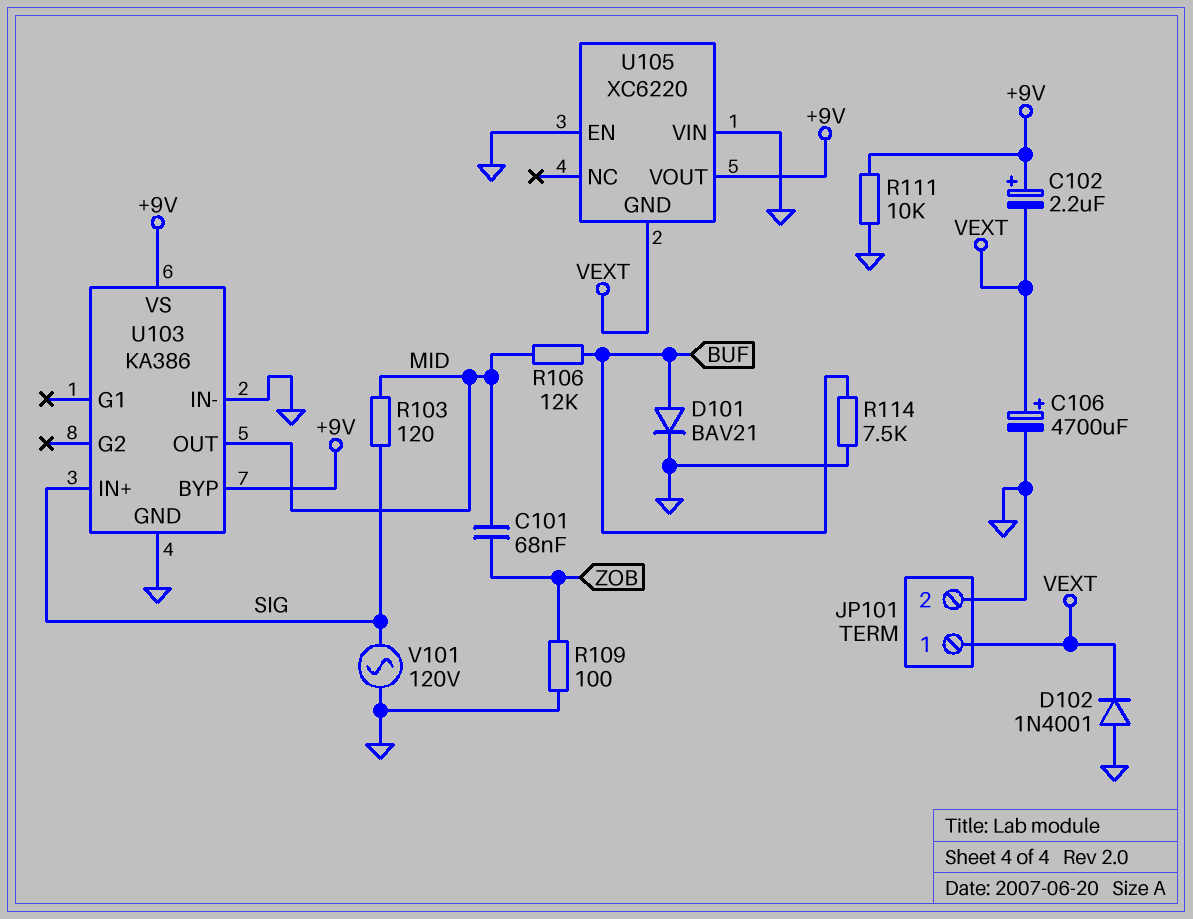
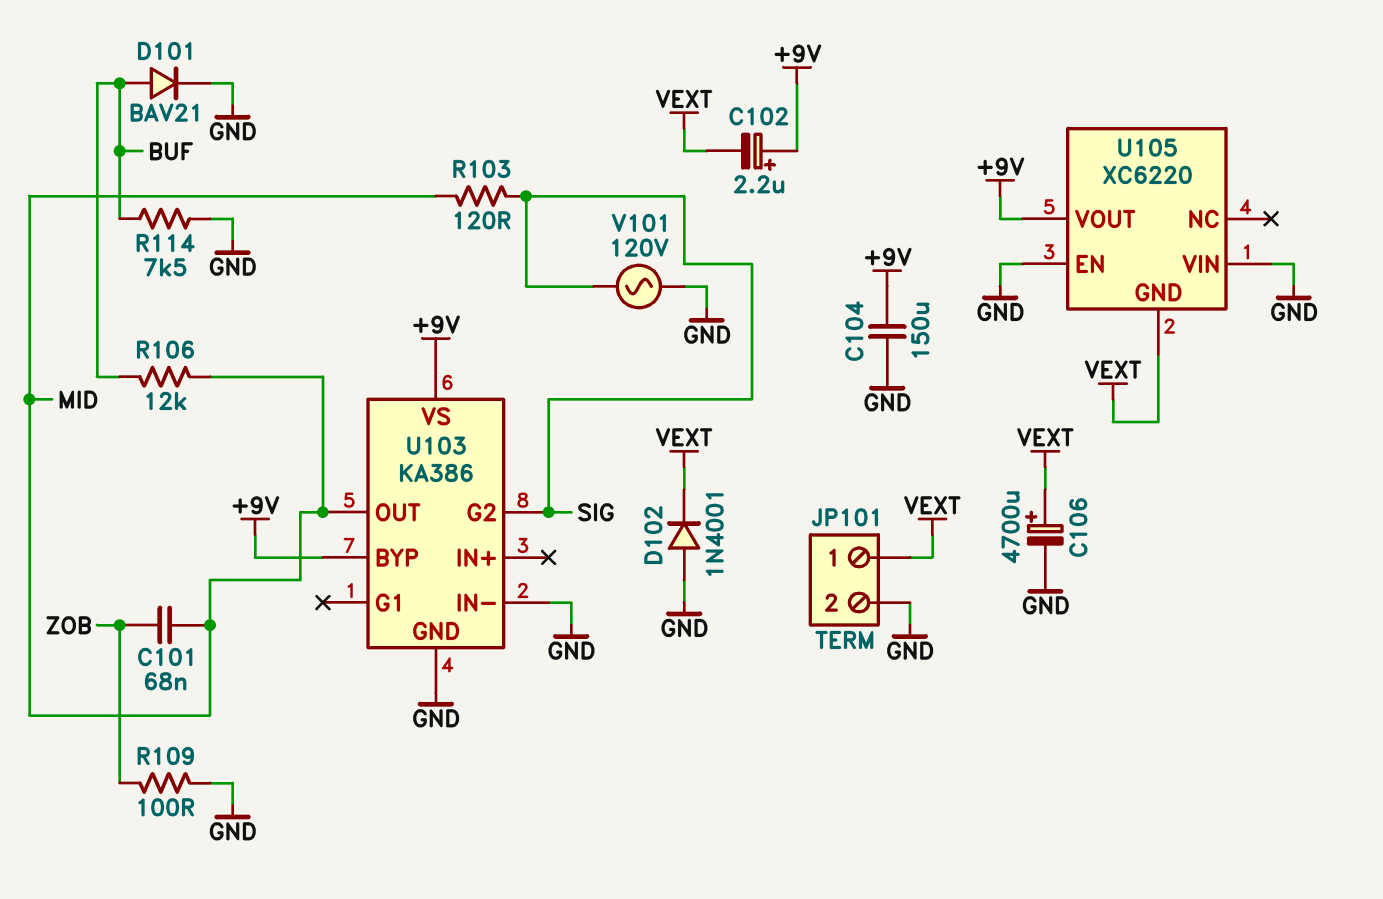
C104: none -> 150uF (+9V, GND)
R111: 10k (+9V, GND) -> none
U103 pin G2: none -> SIG
U103 pin IN+: SIG -> none

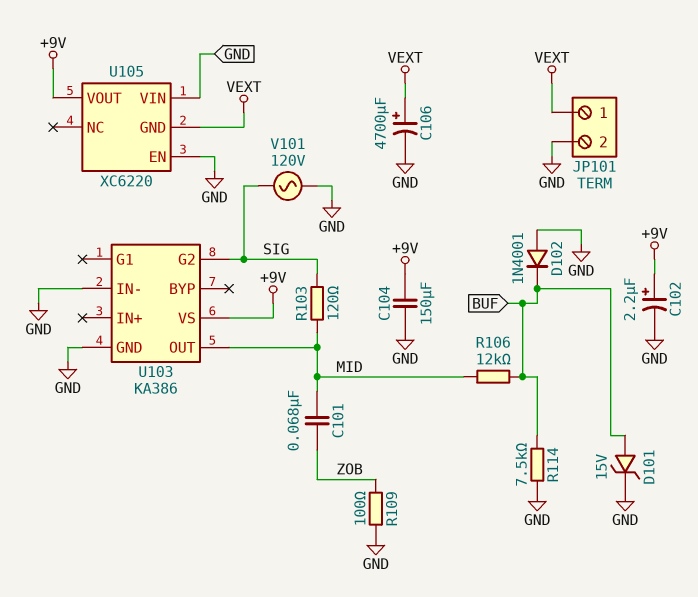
C102: 2.2uF (plus +9V, minus VEXT) -> 2.2uF (plus +9V, minus GND)
D101: diode BAV21 (A BUF, K GND) -> zener 15V (A BUF, K GND)
D102: diode 1N4001 (A GND, K VEXT) -> diode 1N4001 (A GND, K BUF)
U103 pin BYP: +9V -> none

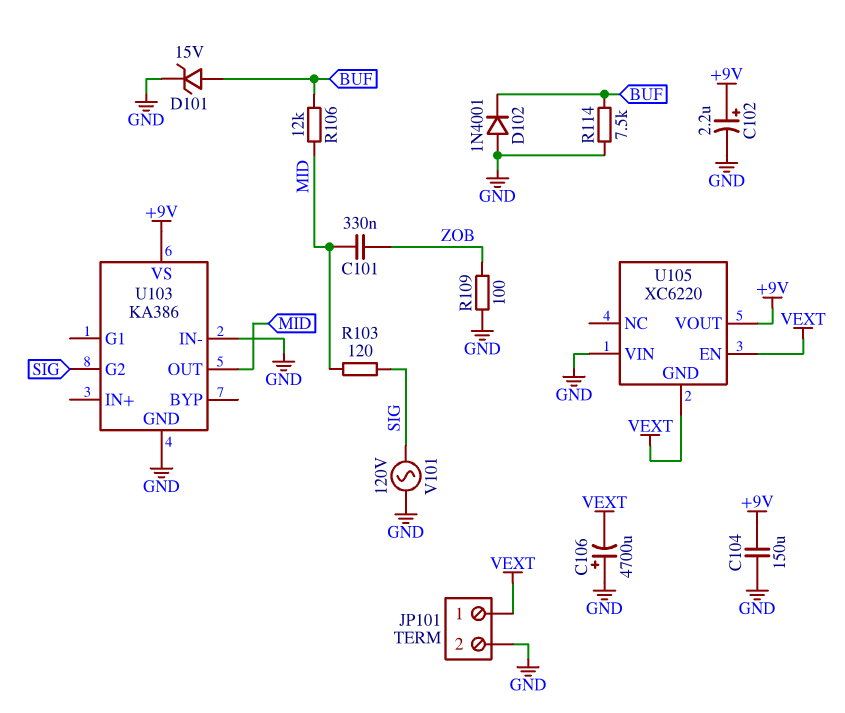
C101: 68nF (MID, ZOB) -> 330nF (MID, ZOB)
C106: 4700uF (plus VEXT, minus GND) -> 4700uF (plus GND, minus VEXT)
U105 pin EN: GND -> VEXT

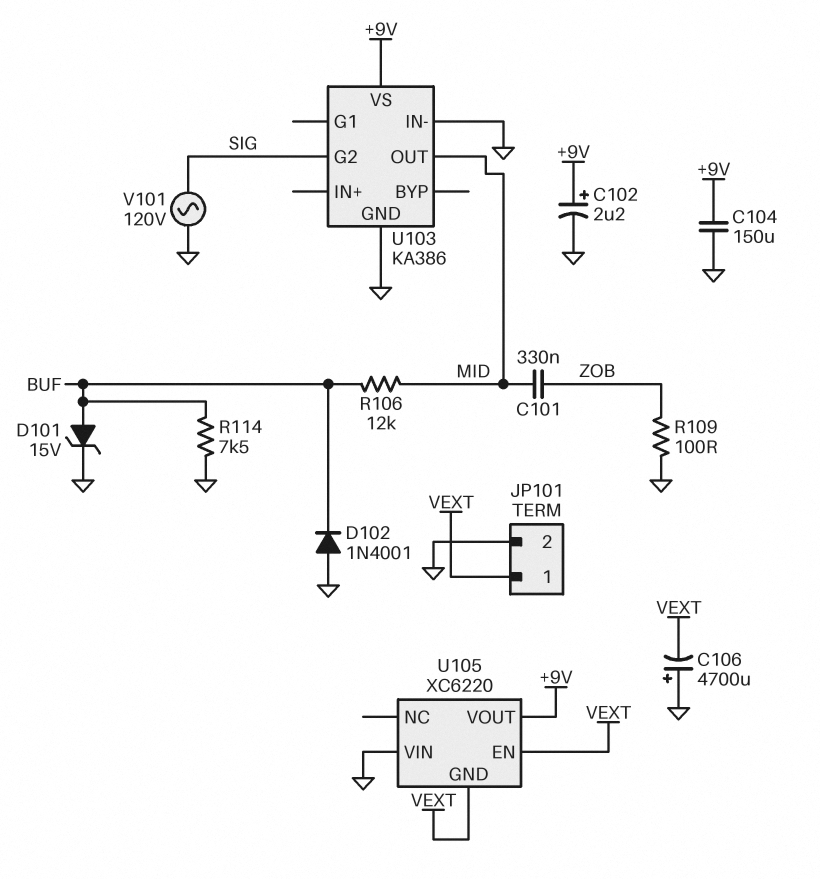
R103: 120 (MID, SIG) -> none

